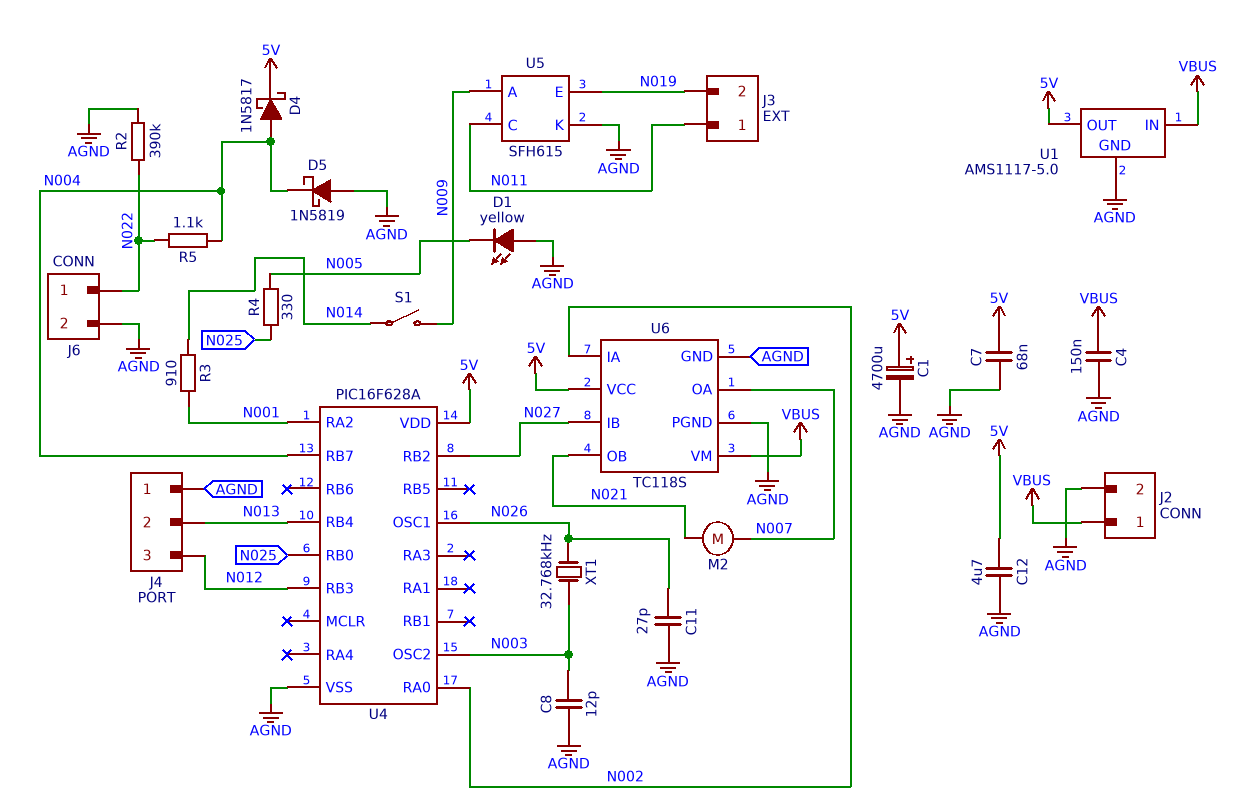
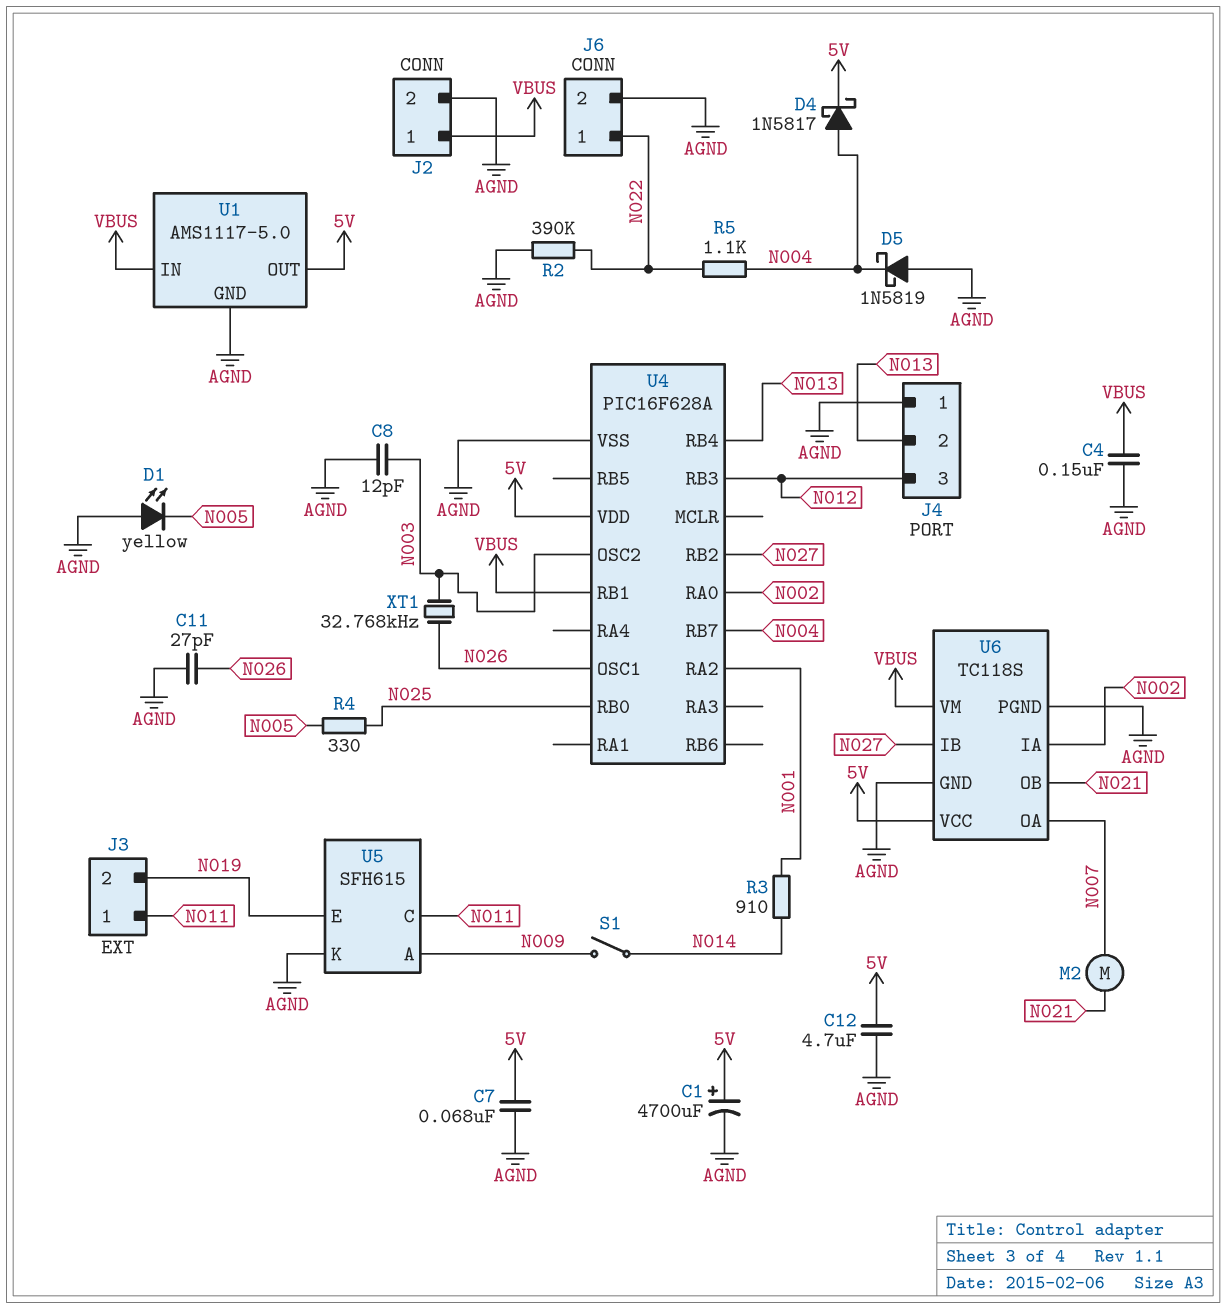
U4 pin RB1: none -> VBUS

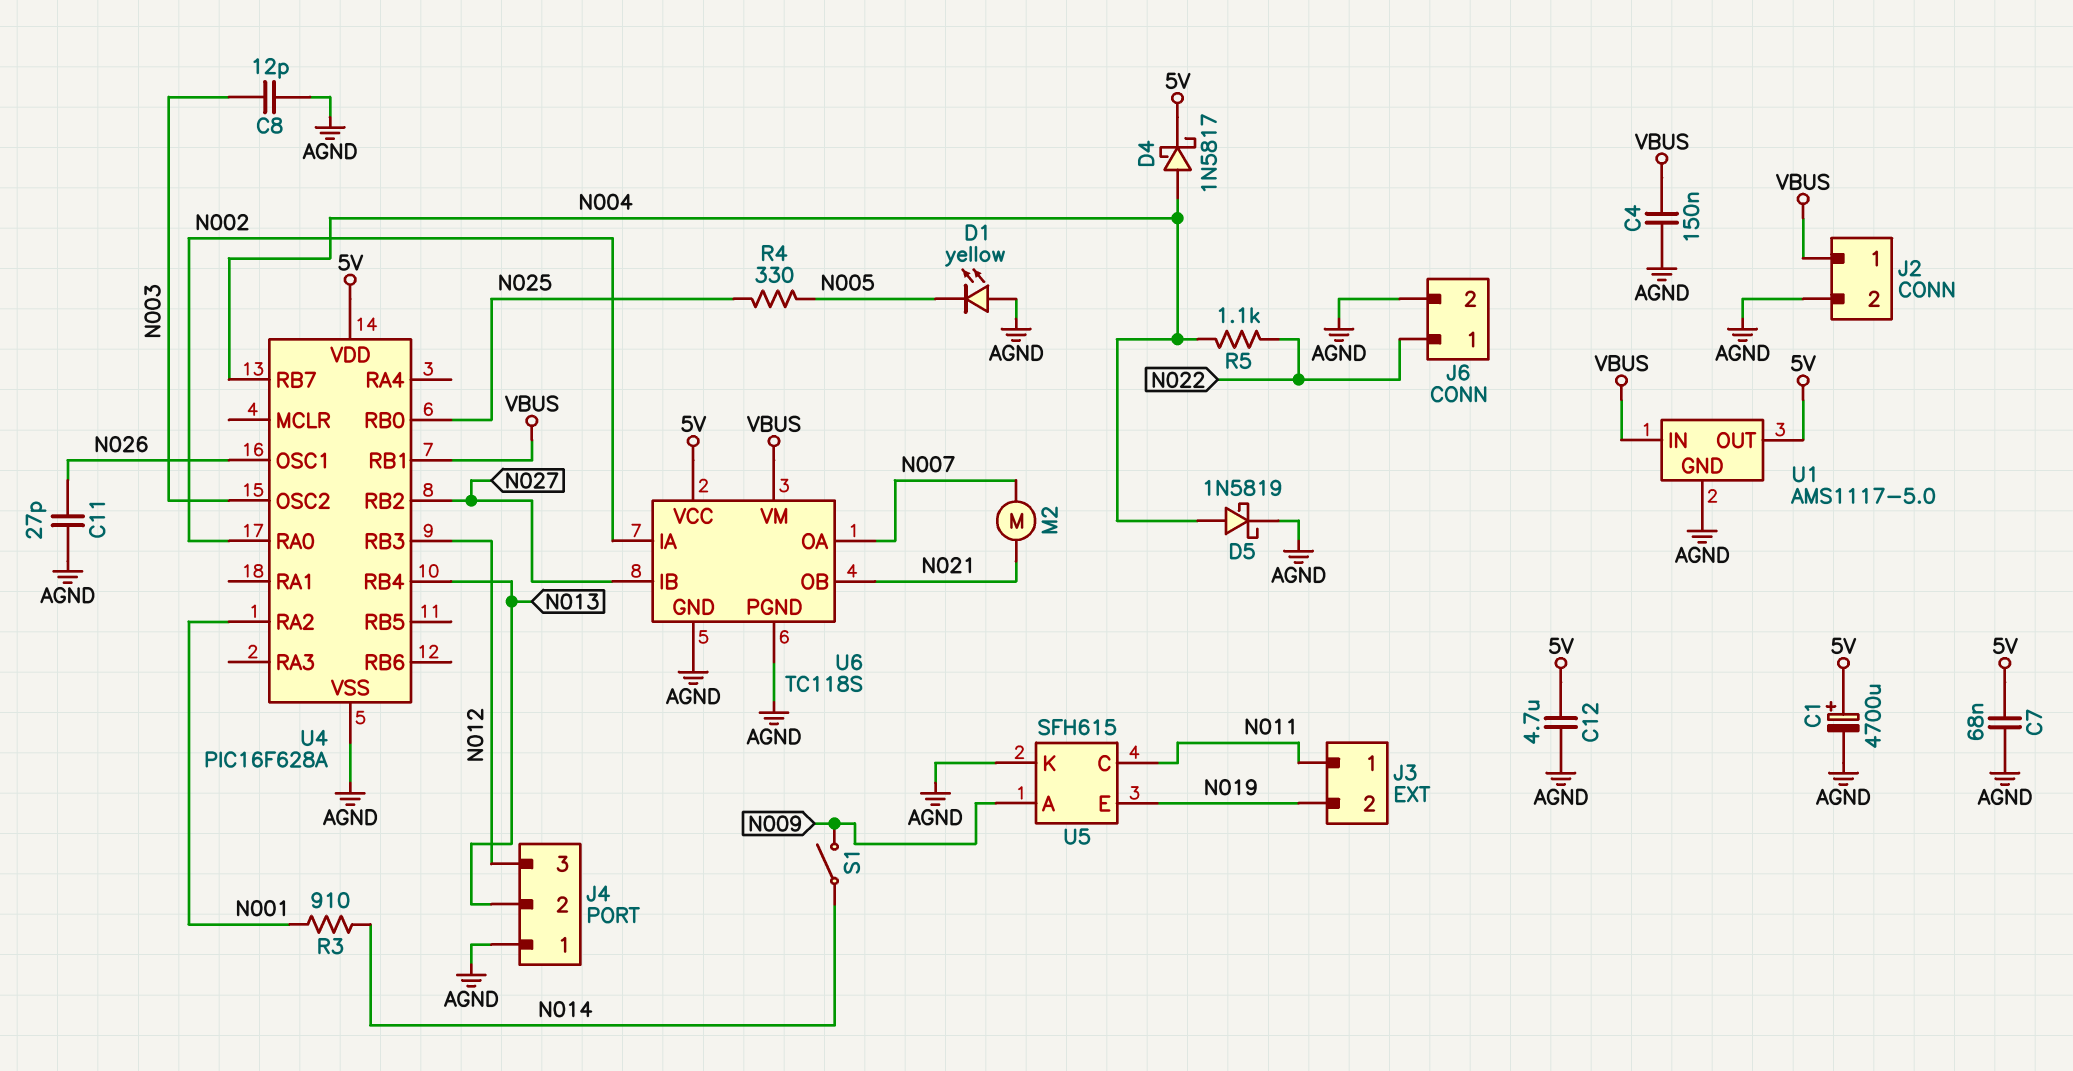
D5: schottky 1N5819 (A AGND, K N004) -> schottky 1N5819 (A N004, K AGND)
R2: 390k (AGND, N022) -> none
XT1: 32.768kHz (N003, N026) -> none

